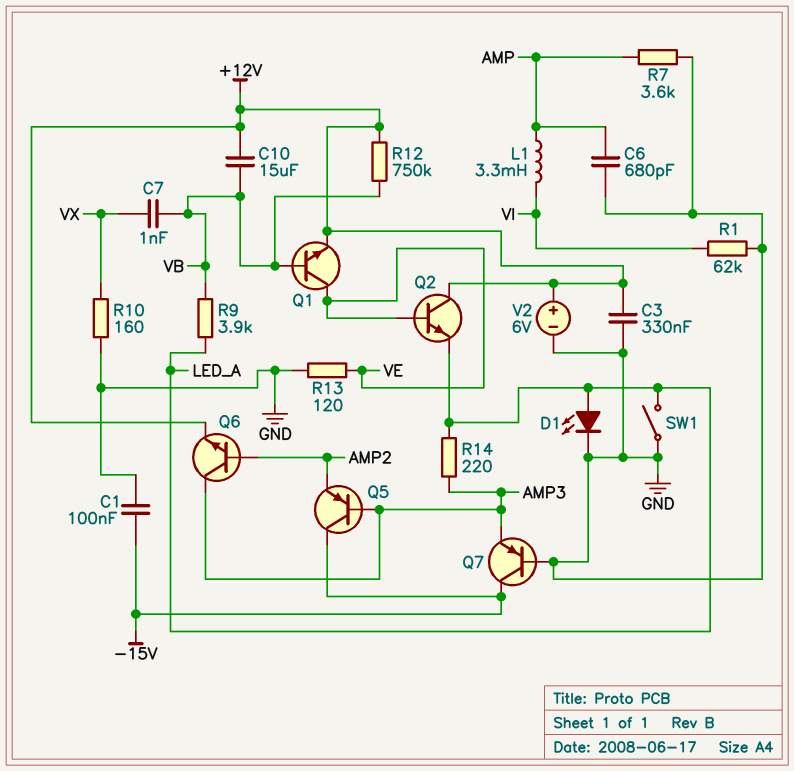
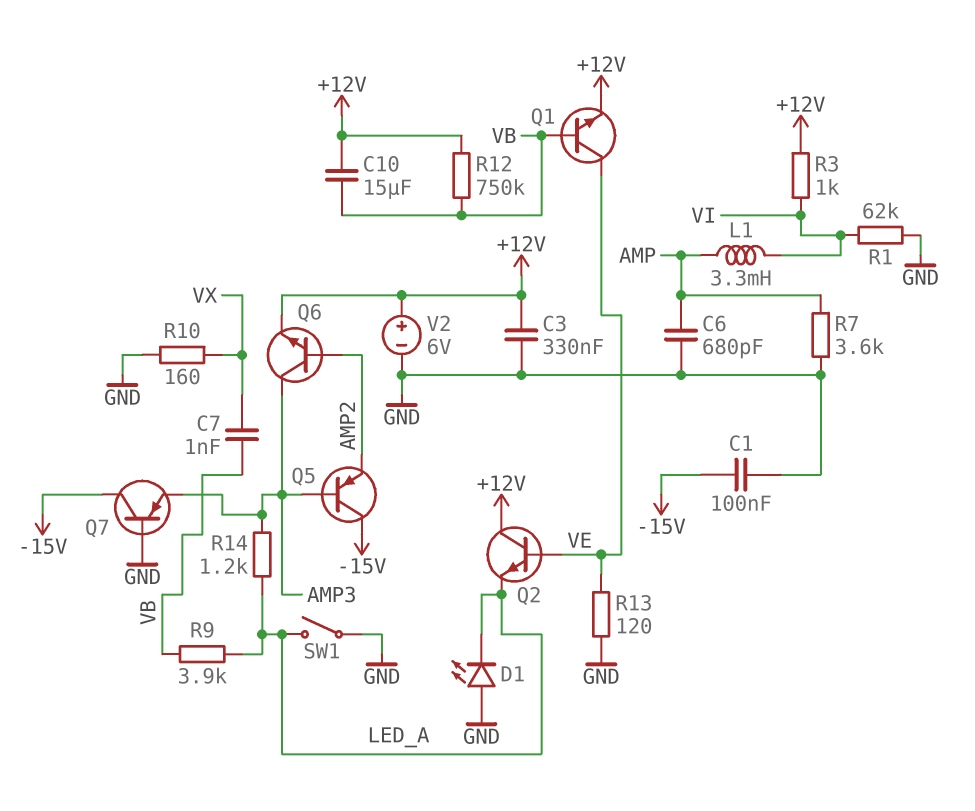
D1: LED (A LED_A, K GND) -> LED (A GND, K LED_A)
R3: none -> 1k (+12V, VI)
R14: 220 (AMP3, LED_A) -> 1.2k (AMP3, LED_A)

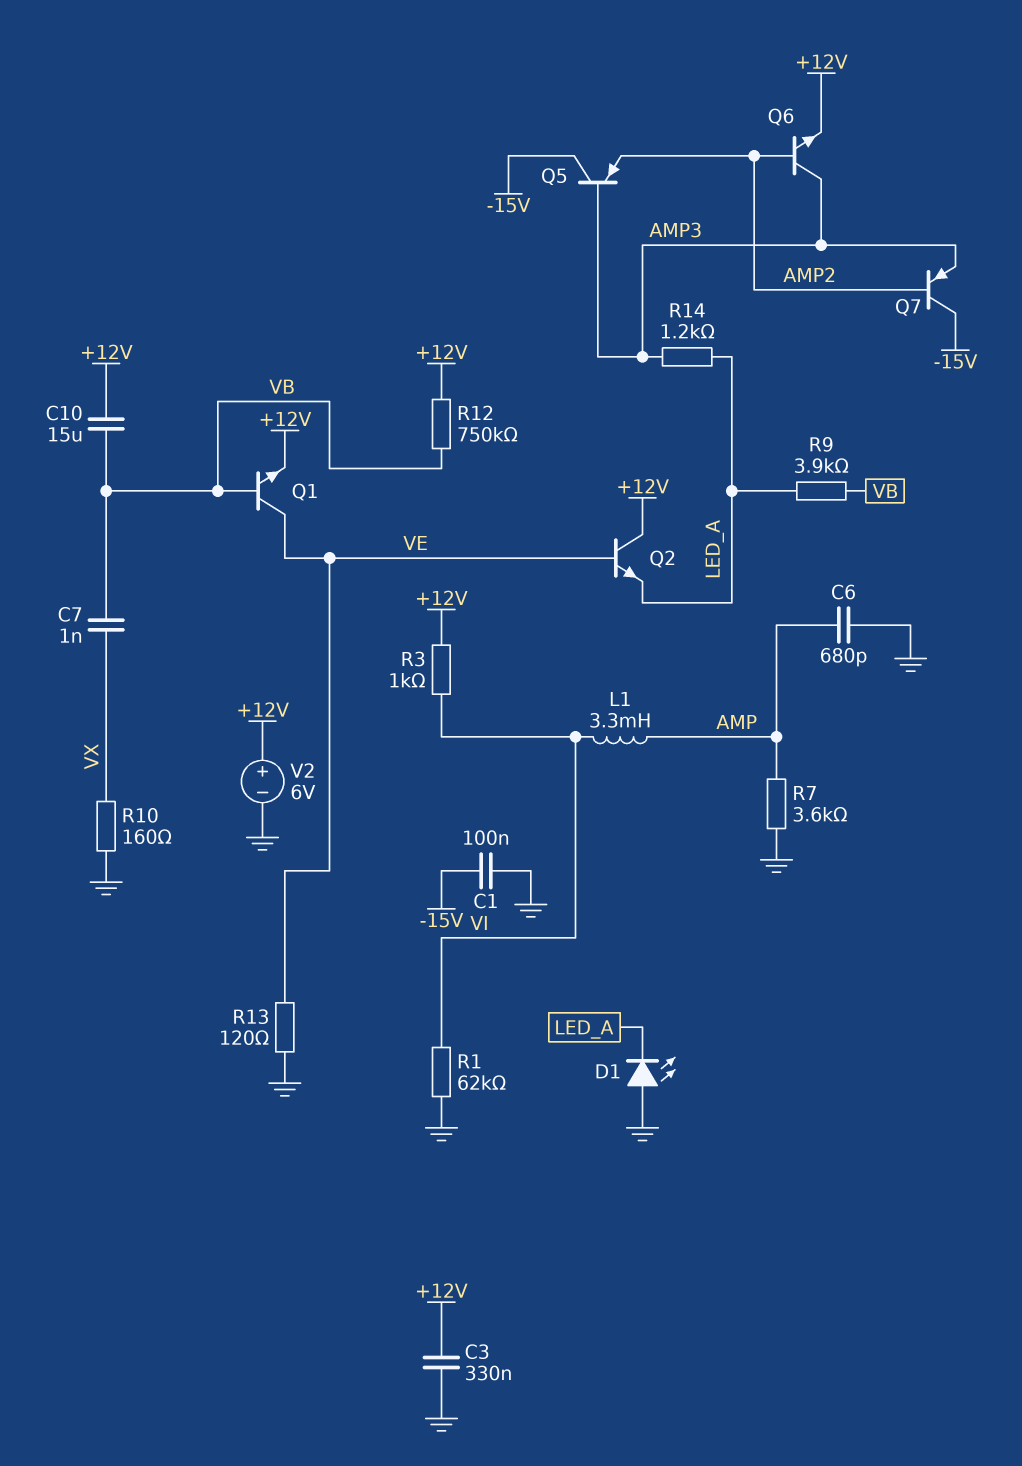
Q7: PNP (B GND, C -15V, E AMP3) -> PNP (B AMP2, C -15V, E AMP3)
SW1: switch (GND, LED_A) -> none

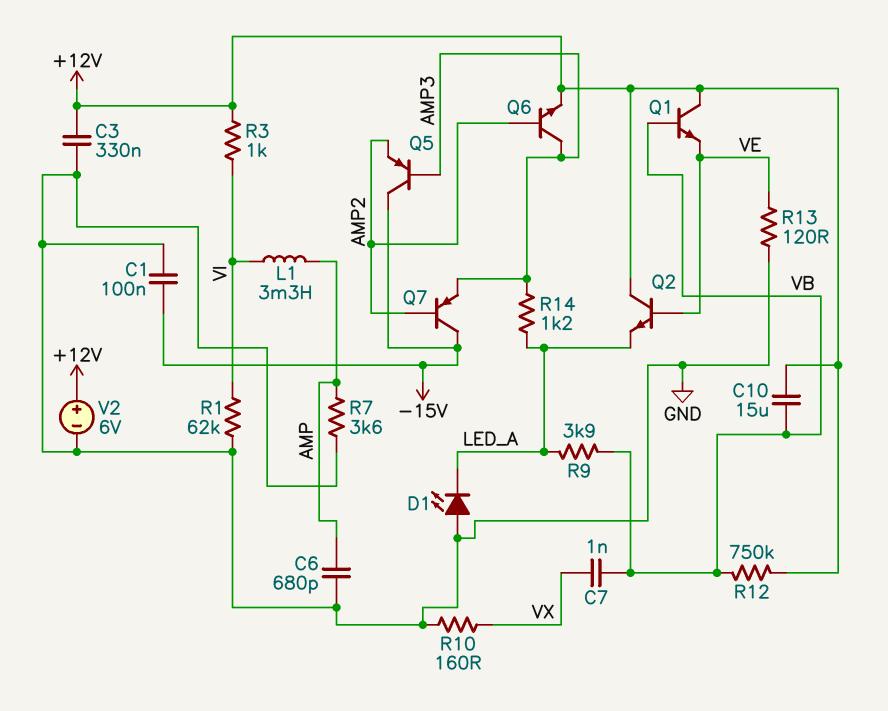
Q1: NPN (B VB, C VE, E +12V) -> NPN (B VB, C +12V, E VE)

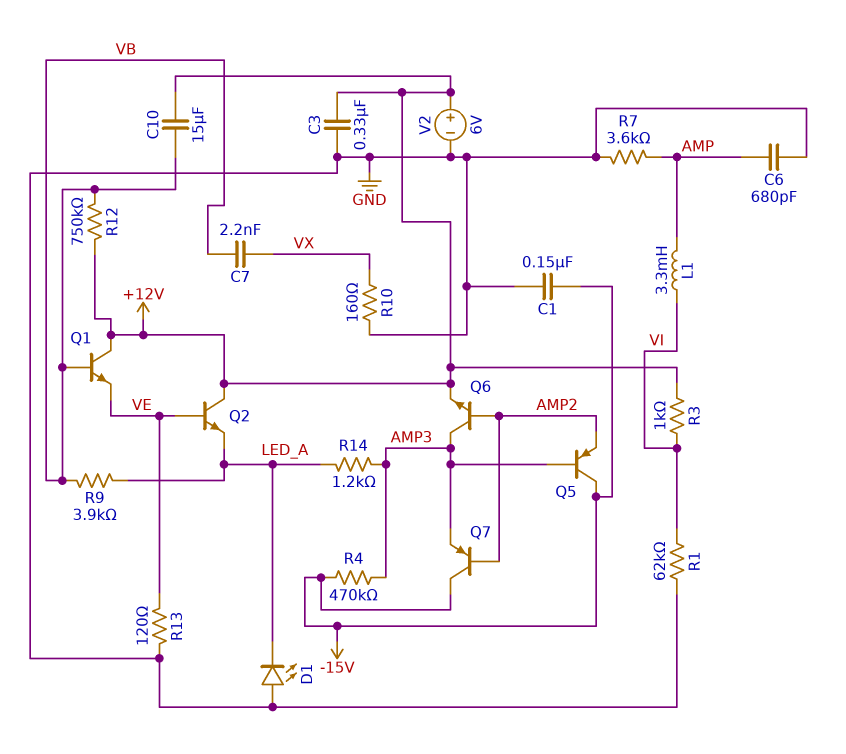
C1: 100nF (-15V, GND) -> 150nF (-15V, GND)
C7: 1nF (VB, VX) -> 2.2nF (VB, VX)
R4: none -> 470k (-15V, AMP3)

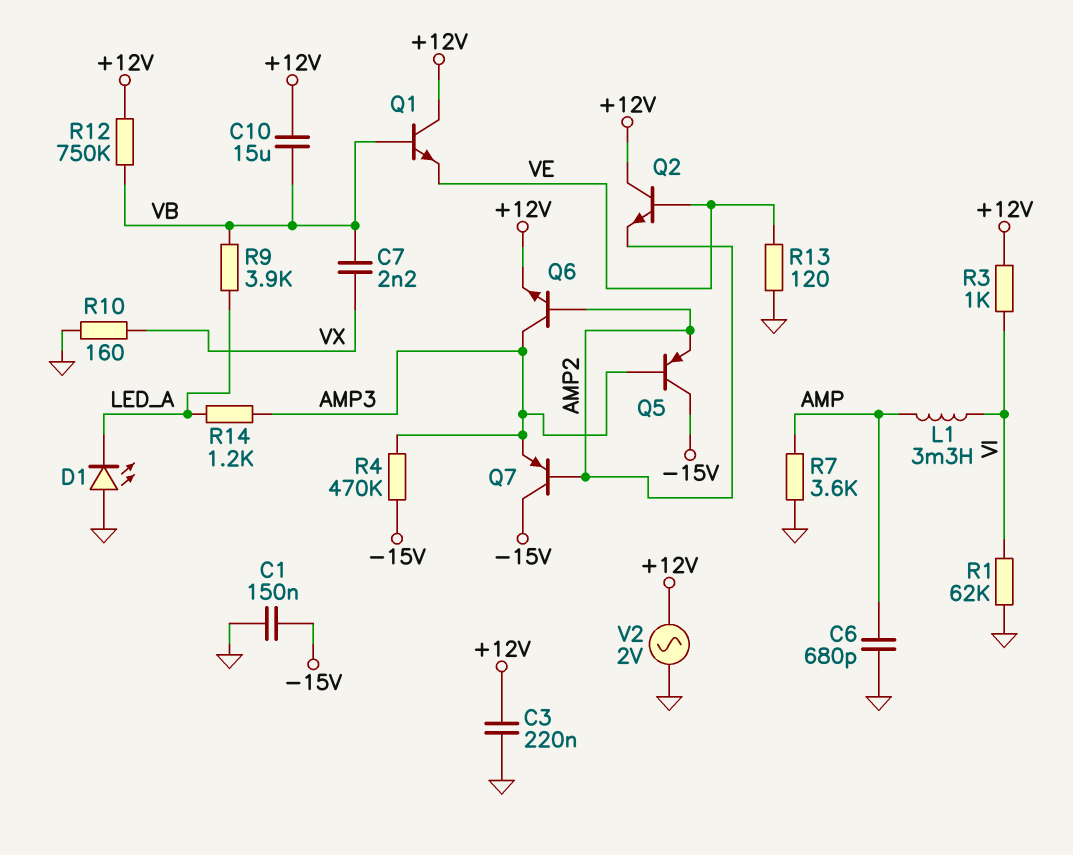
C3: 330nF (+12V, GND) -> 220nF (+12V, GND)
Q2: NPN (B VE, C +12V, E LED_A) -> NPN (B VE, C +12V, E AMP2)
V2: 6V (plus +12V, minus GND) -> AC 2V (+12V, GND)

